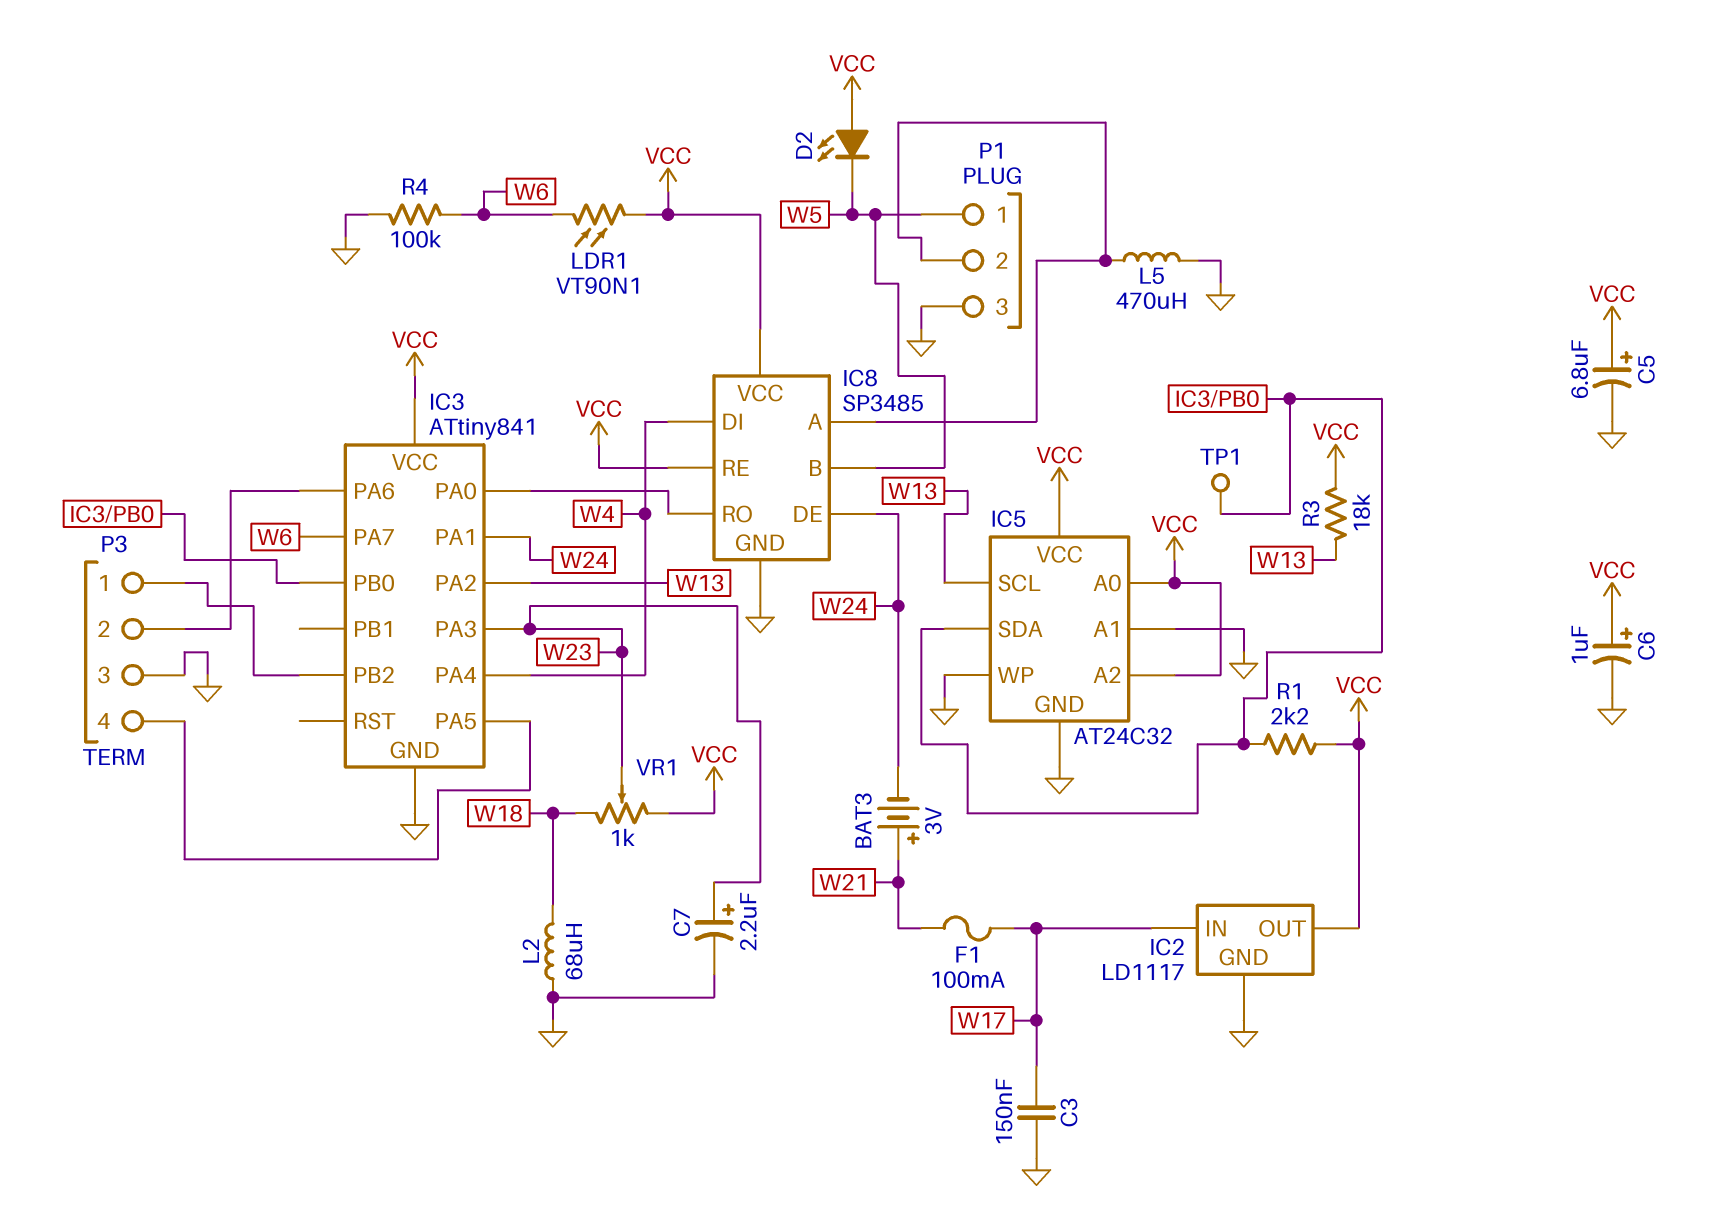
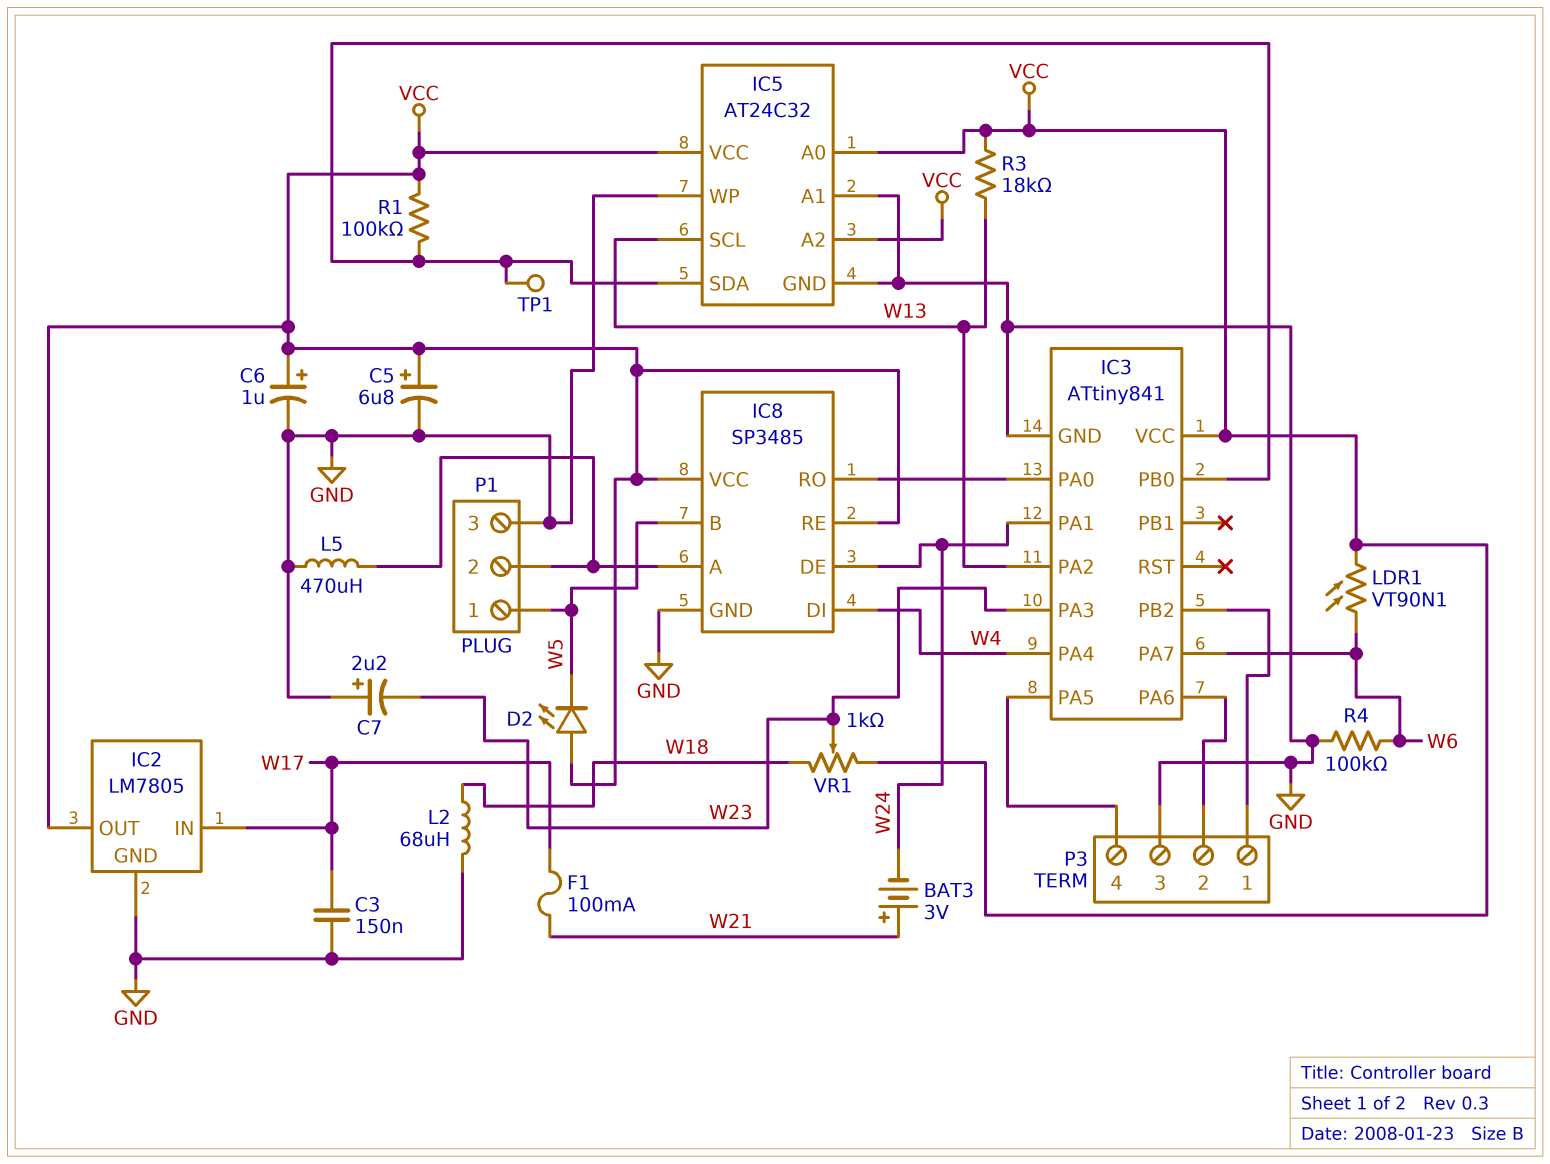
C7: 2.2uF (plus W23, minus GND) -> 2.2uF (plus GND, minus W23)
IC2: LD1117 -> LM7805
R1: 2.2k (IC3/PB0, VCC) -> 100k (IC3/PB0, VCC)

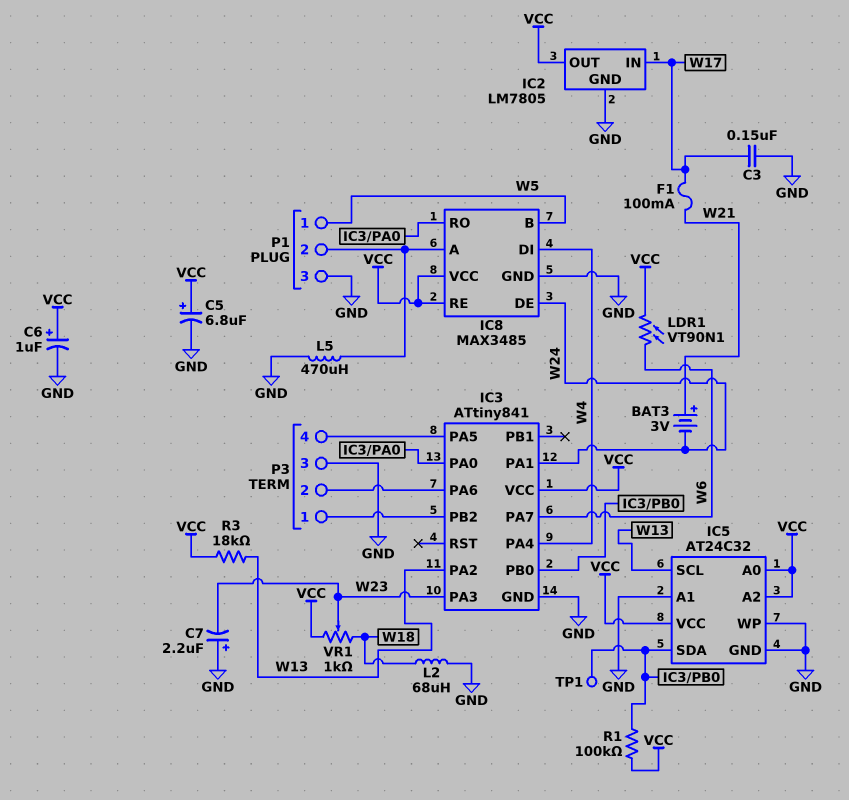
D2: LED (A VCC, K W5) -> none
IC8: SP3485 -> MAX3485
R4: 100k (GND, W6) -> none

